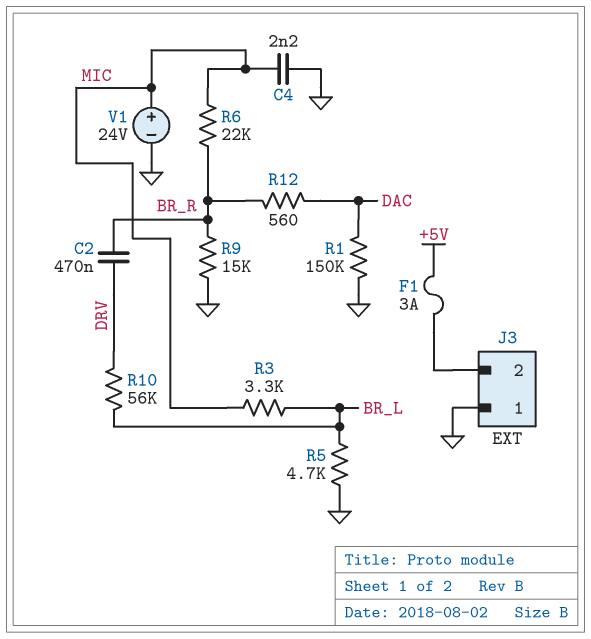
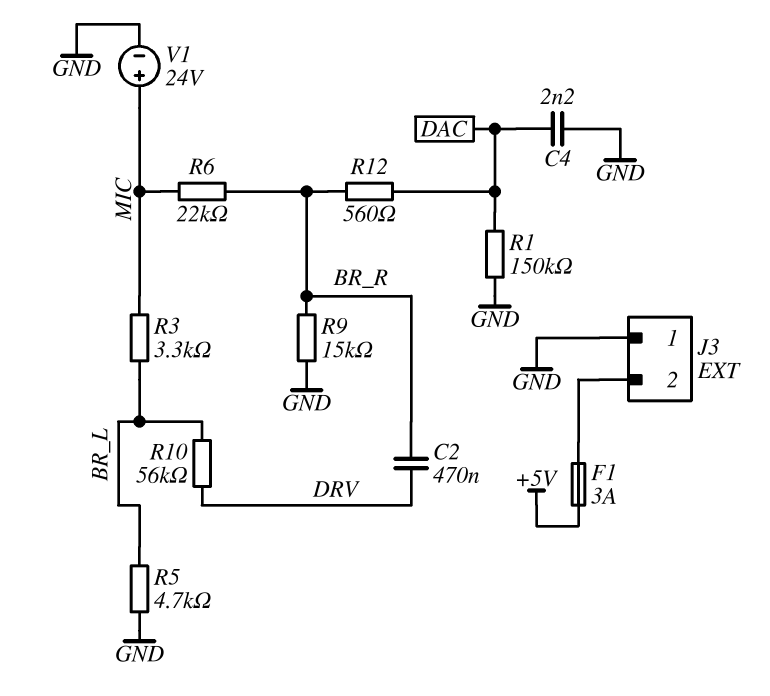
C4: 2.2nF (GND, MIC) -> 2.2nF (DAC, GND)

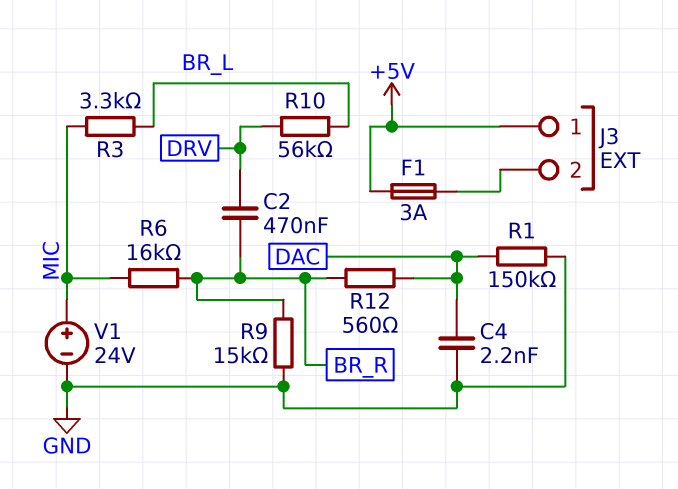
J3 pin 1: GND -> +5V
R5: 4.7k (BR_L, GND) -> none
R6: 22k (BR_R, MIC) -> 16k (BR_R, MIC)

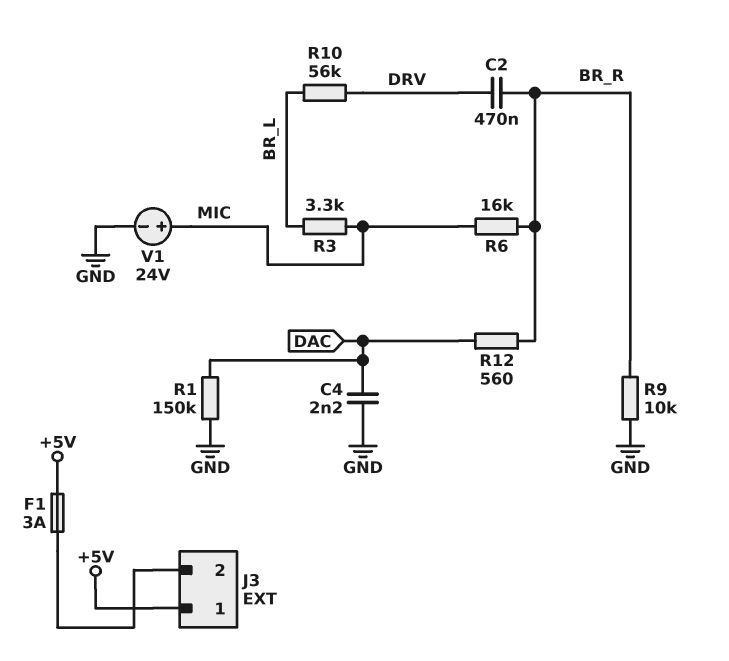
R9: 15k (BR_R, GND) -> 10k (BR_R, GND)

